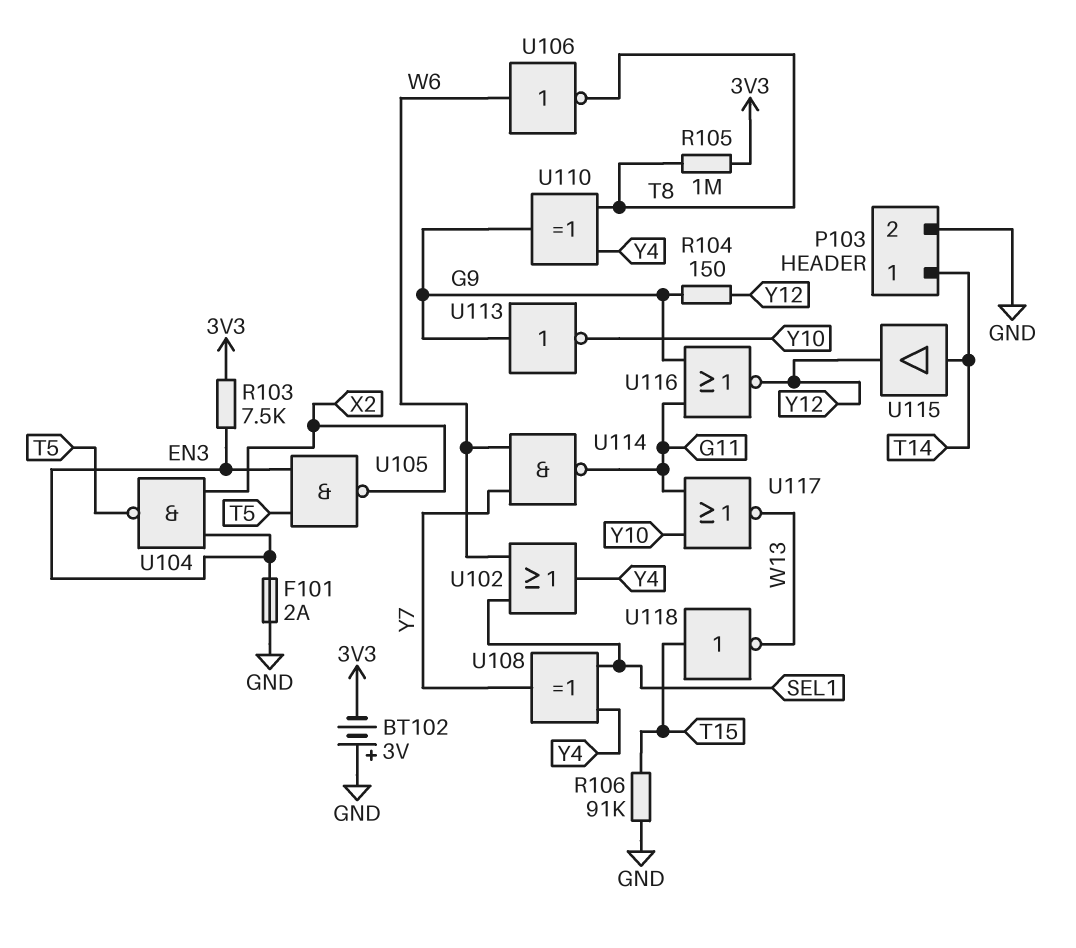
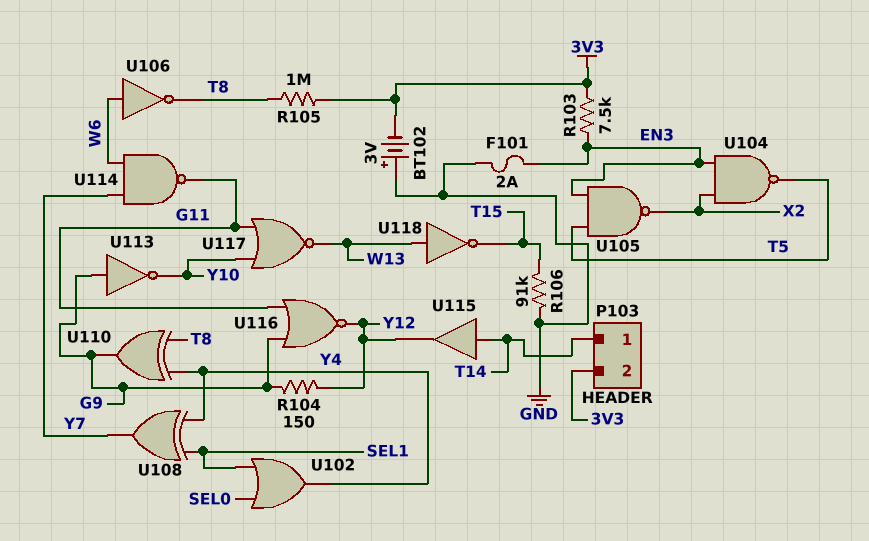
P103 pin 2: GND -> 3V3
U102: OR (in SEL1, in W6, out Y4) -> OR (in SEL0, in SEL1, out Y4)
U118: NOT (in T15, out W13) -> NOT (in W13, out T15)

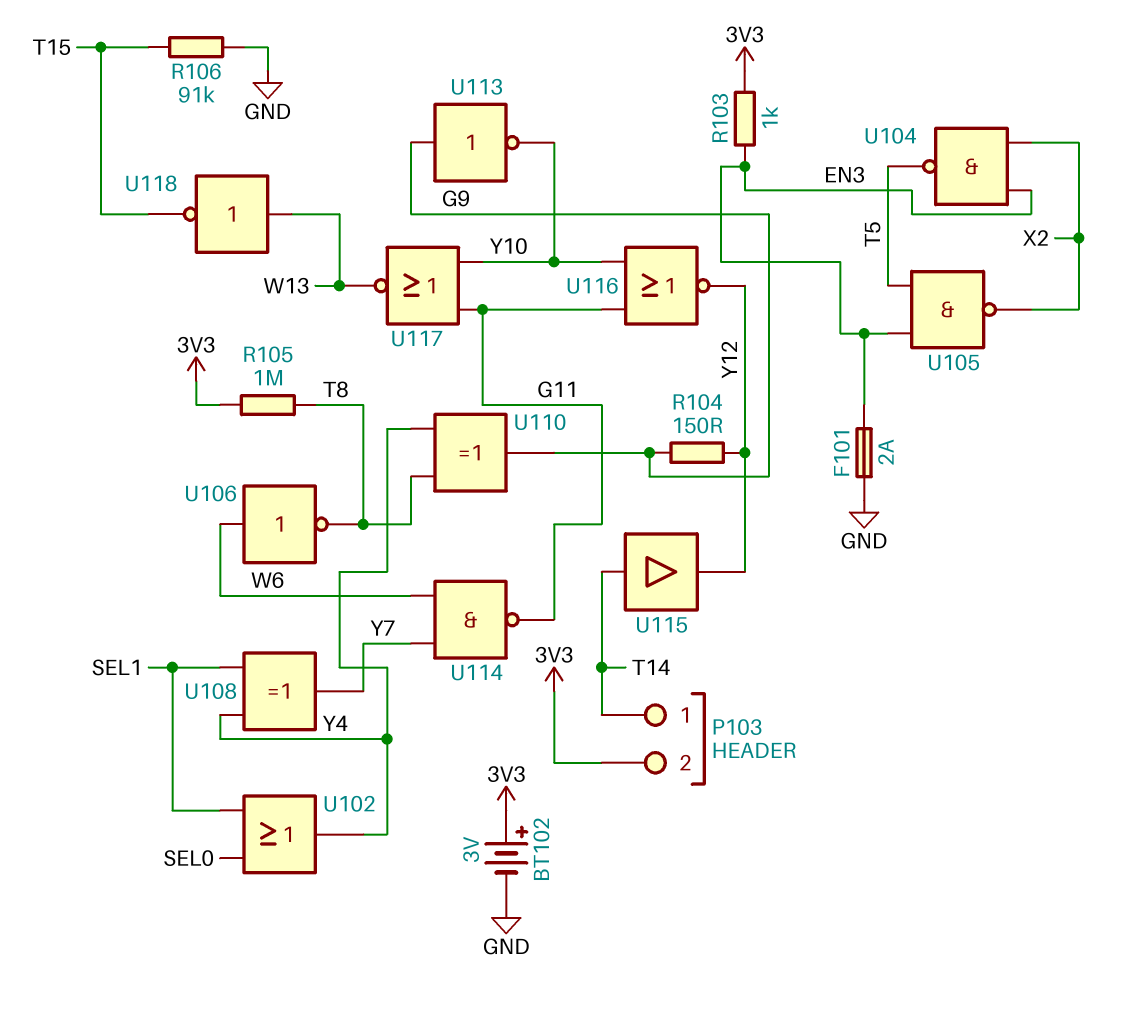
BT102: 3V (plus GND, minus 3V3) -> 3V (plus 3V3, minus GND)
R103: 7.5k (3V3, EN3) -> 1k (3V3, EN3)
U116: NOR (in G9, in G11, out Y12) -> NOR (in G11, in Y10, out Y12)

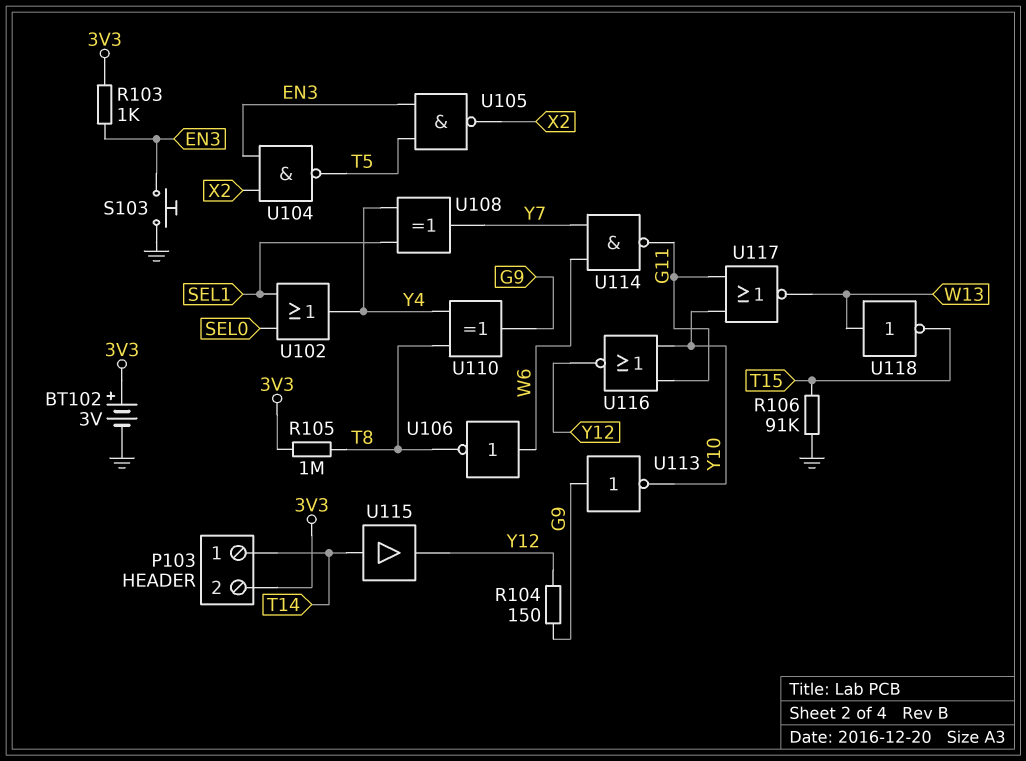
F101: 2A (EN3, GND) -> none
S103: none -> button (EN3, GND)

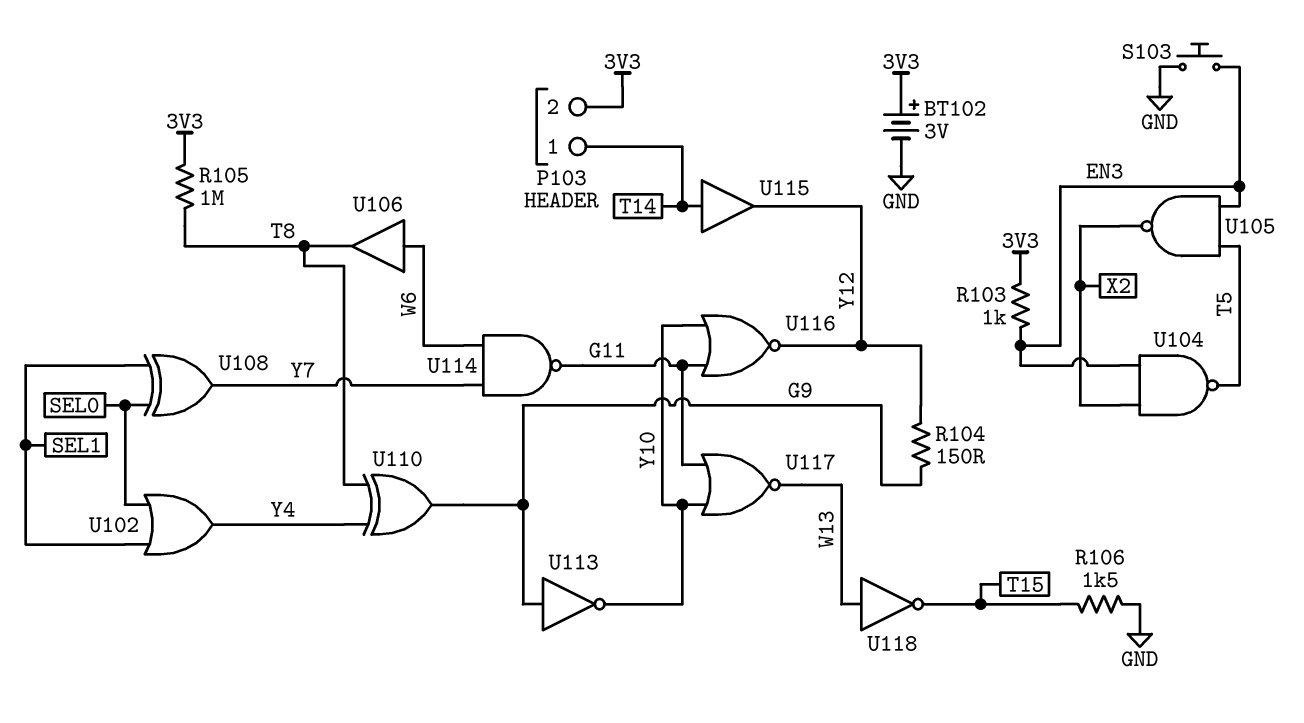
R106: 91k (GND, T15) -> 1.5k (GND, T15)
U106: NOT (in W6, out T8) -> buffer (in W6, out T8)
U108: XOR (in SEL1, in Y4, out Y7) -> XOR (in SEL0, in SEL1, out Y7)

